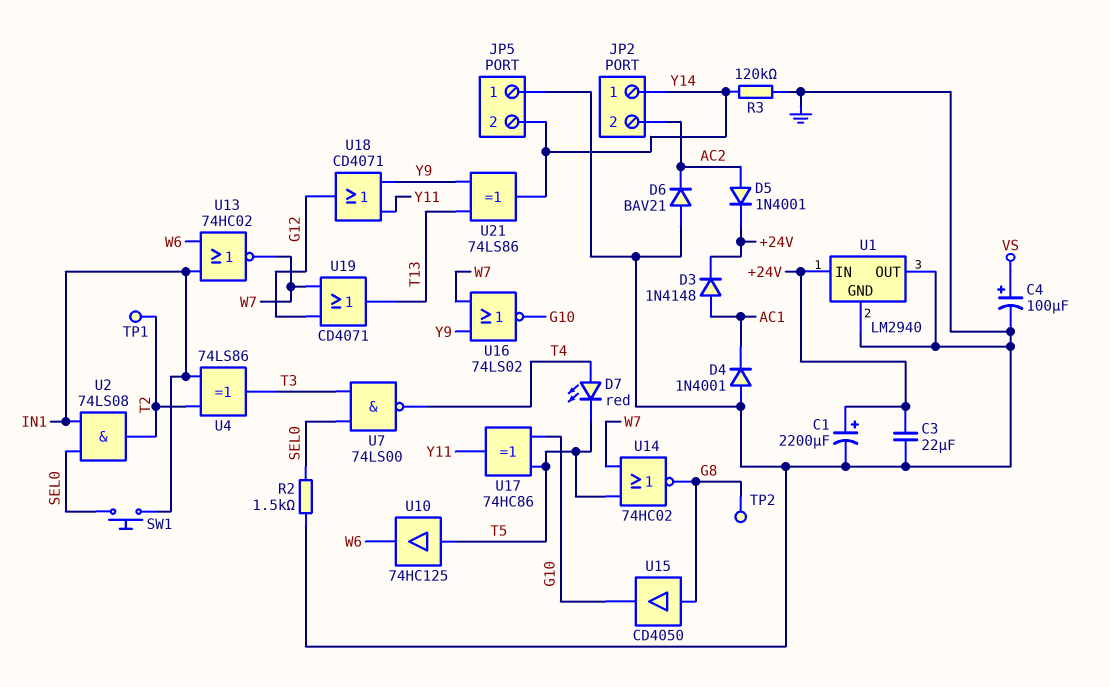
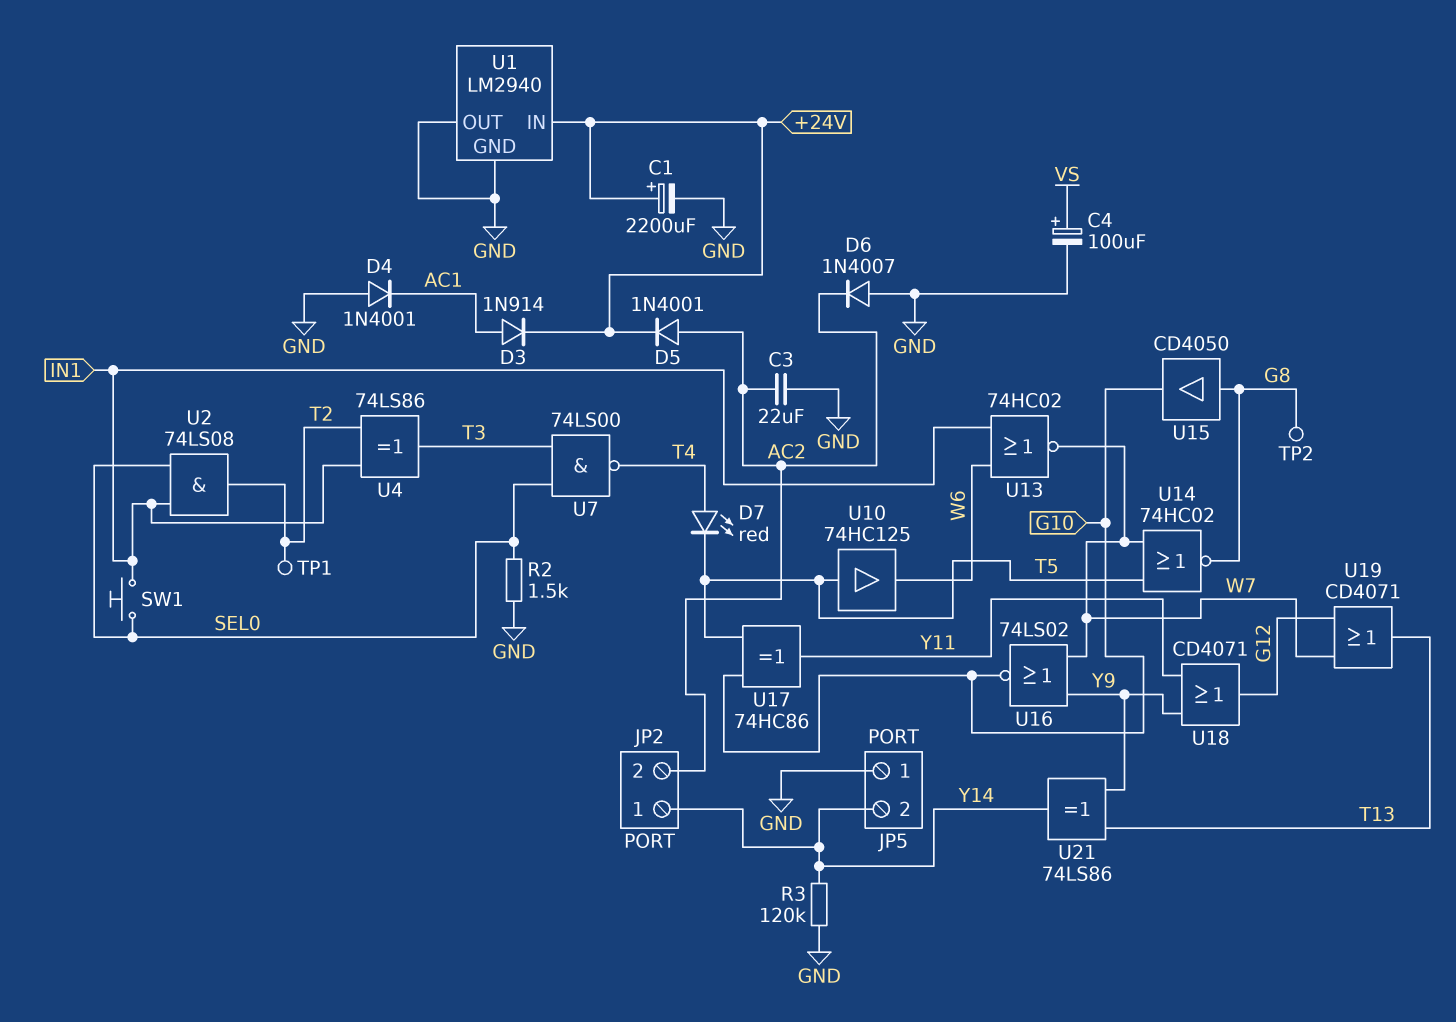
C3: 22uF (+24V, GND) -> 22uF (AC2, GND)
D3: diode 1N4148 (A AC1, K +24V) -> diode 1N914 (A AC1, K +24V)
D6: diode BAV21 (A GND, K AC2) -> diode 1N4007 (A GND, K AC2)

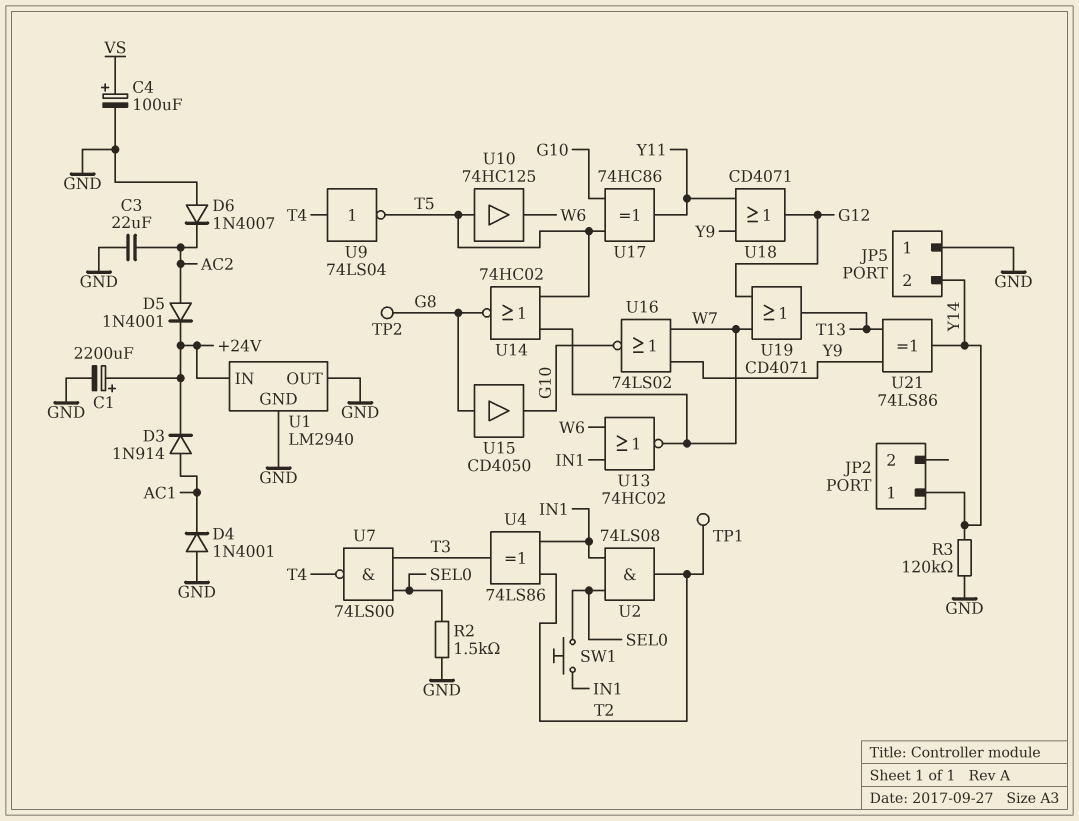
D7: LED red (A T4, K T5) -> none
JP2 pin 2: AC2 -> none
U9: none -> NOT 74LS04 (in T4, out T5)

